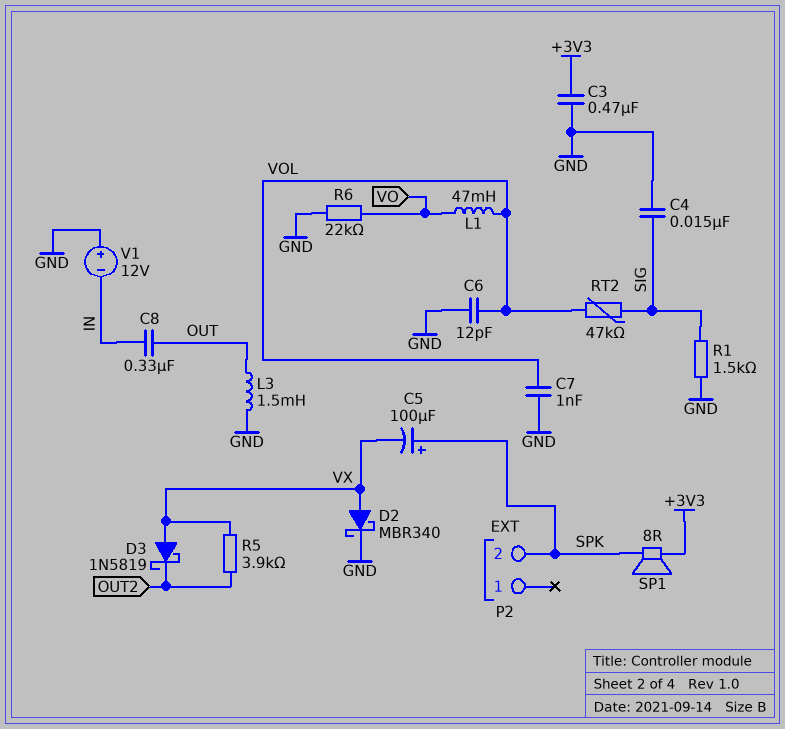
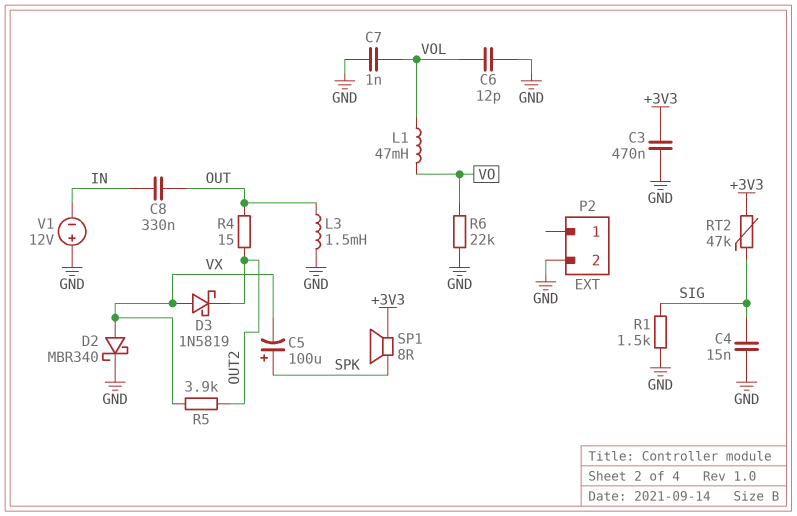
P2 pin 2: SPK -> GND
R4: none -> 15 (OUT, OUT2)
RT2: 47k (SIG, VOL) -> 47k (+3V3, SIG)

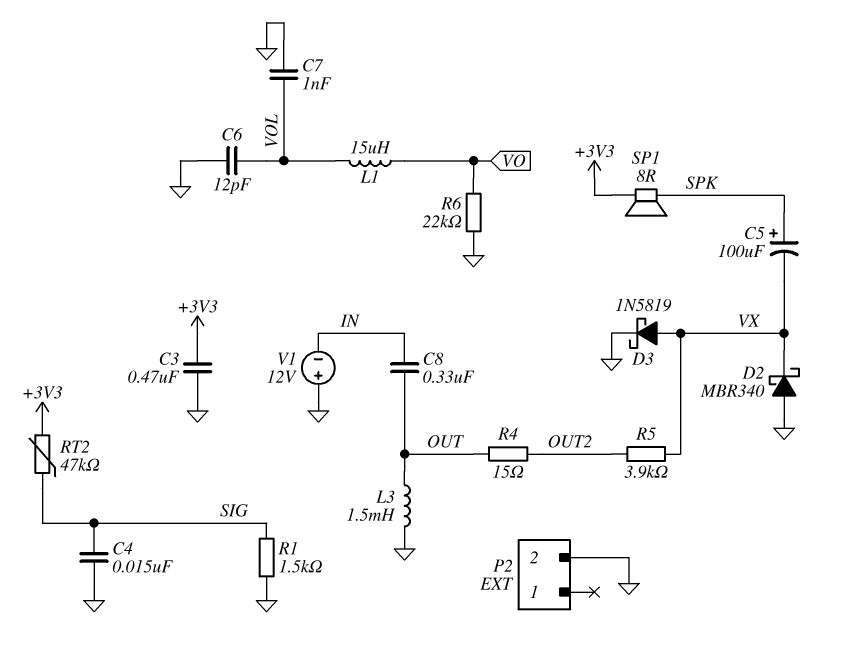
D2: schottky MBR340 (A VX, K GND) -> schottky MBR340 (A GND, K VX)
D3: schottky 1N5819 (A VX, K OUT2) -> schottky 1N5819 (A VX, K GND)
L1: 47mH (VO, VOL) -> 15uH (VO, VOL)

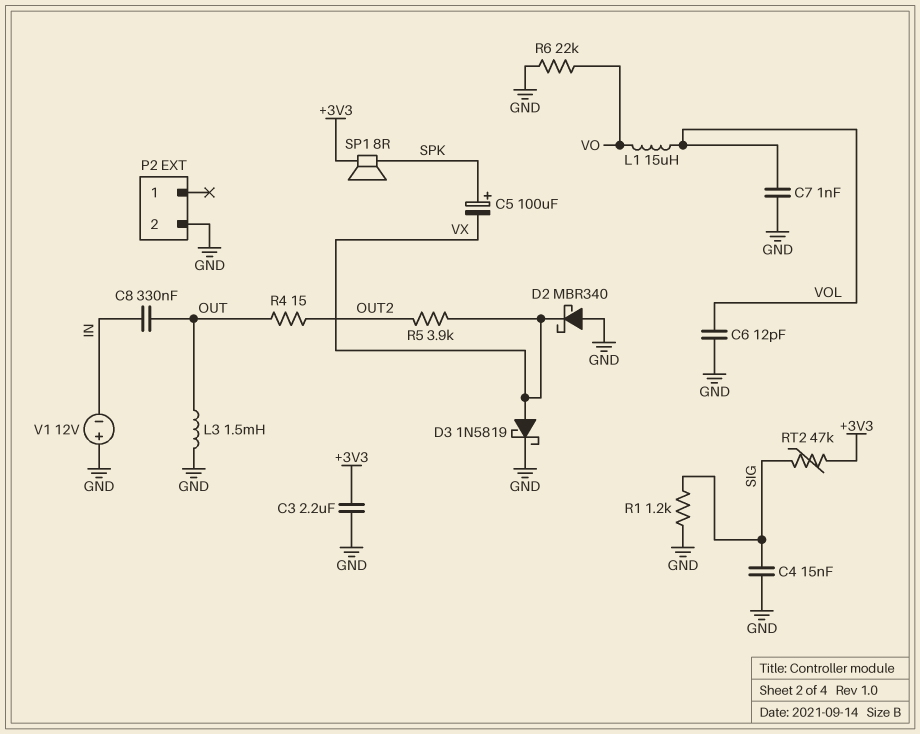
C3: 470nF (+3V3, GND) -> 2.2uF (+3V3, GND)
R1: 1.5k (GND, SIG) -> 1.2k (GND, SIG)

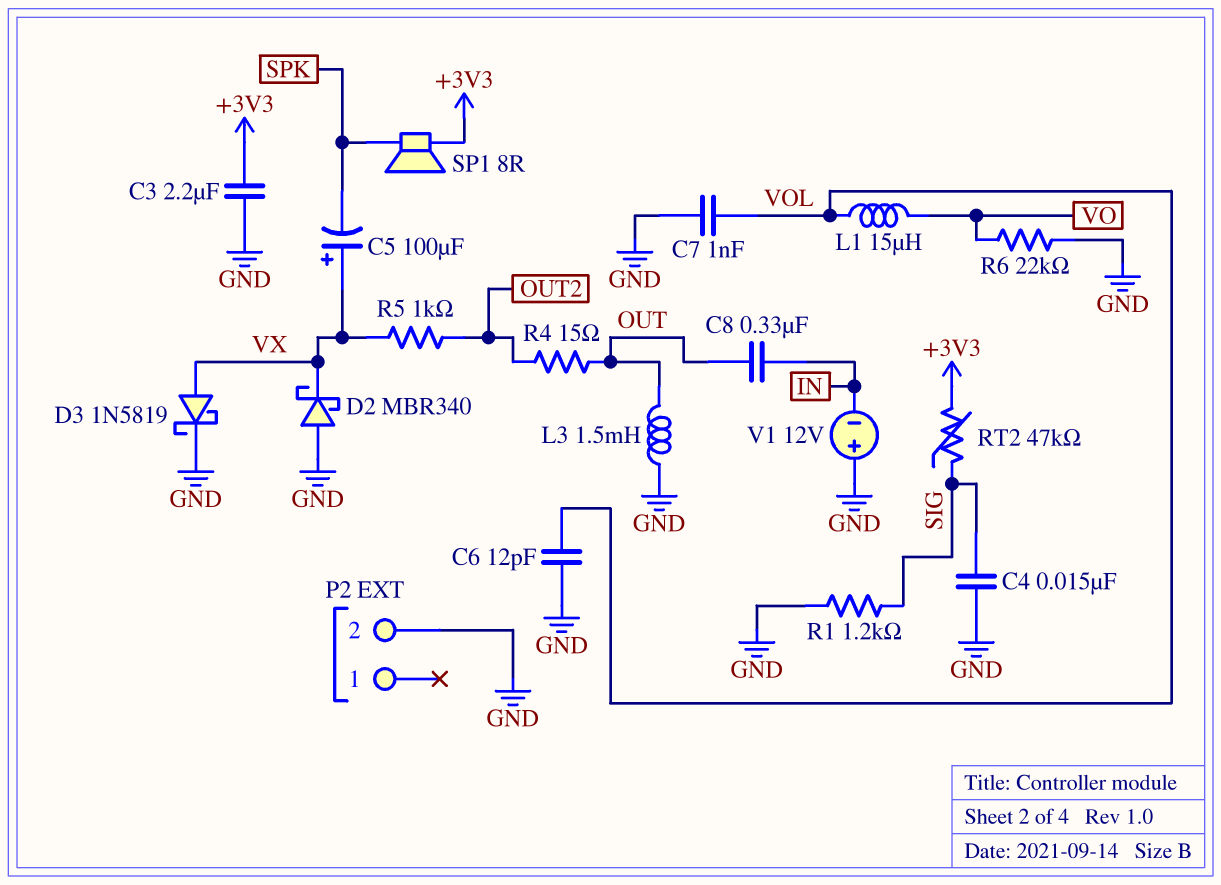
C5: 100uF (plus SPK, minus VX) -> 100uF (plus VX, minus SPK)
R5: 3.9k (OUT2, VX) -> 1k (OUT2, VX)

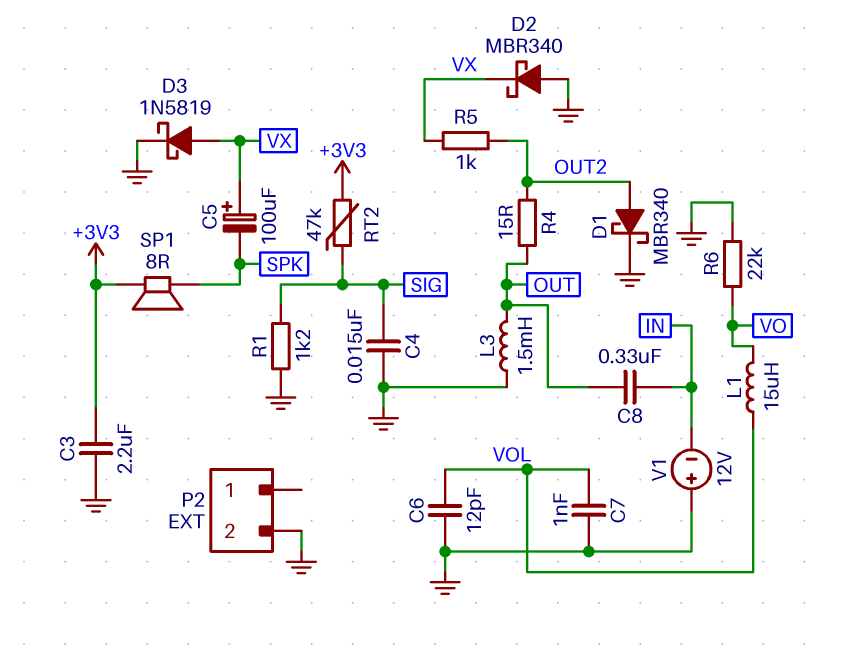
D1: none -> schottky MBR340 (A OUT2, K GND)

